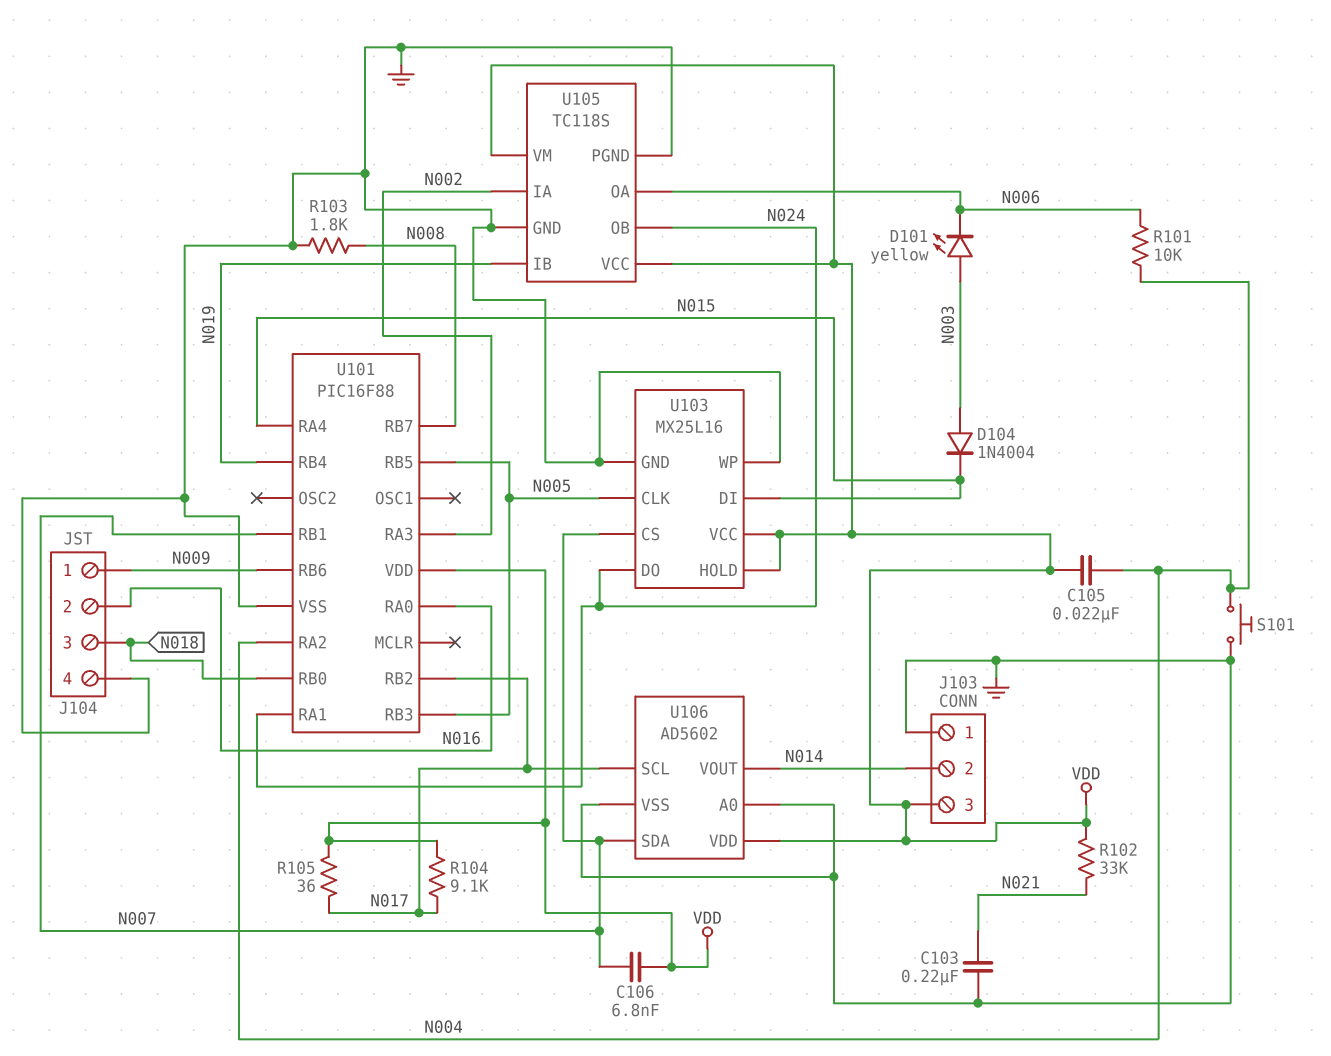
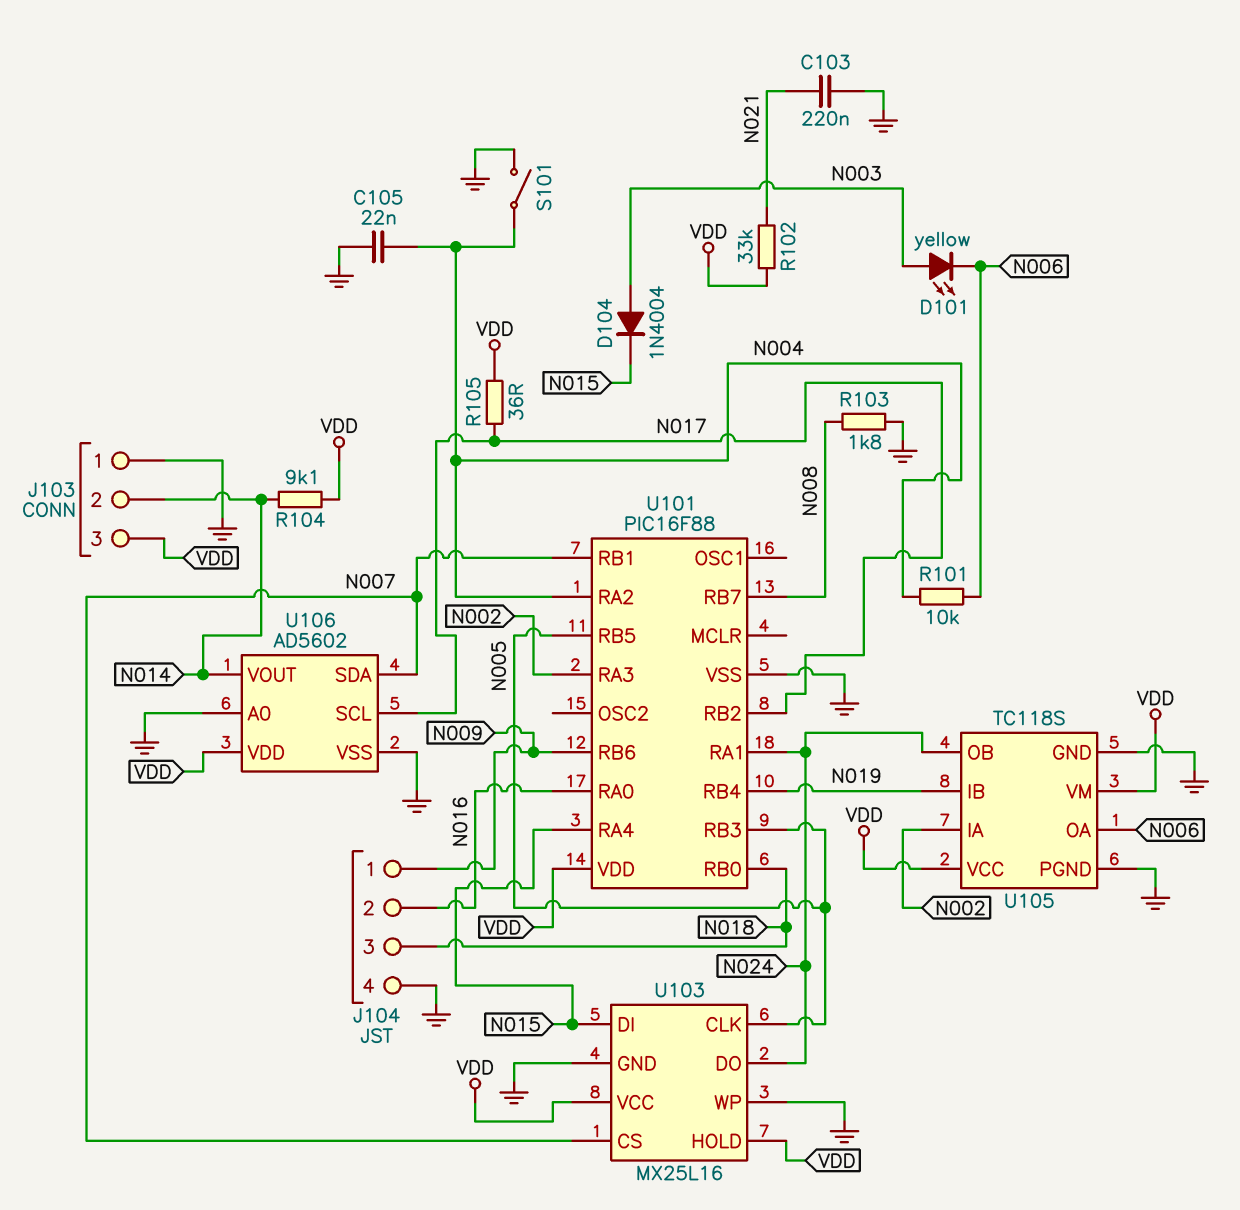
C105: 22nF (N004, VDD) -> 22nF (GND, N004)
C106: 6.8nF (N007, VDD) -> none
R104: 9.1k (N017, VDD) -> 9.1k (N014, VDD)
S101: button (GND, N004) -> switch (GND, N004)

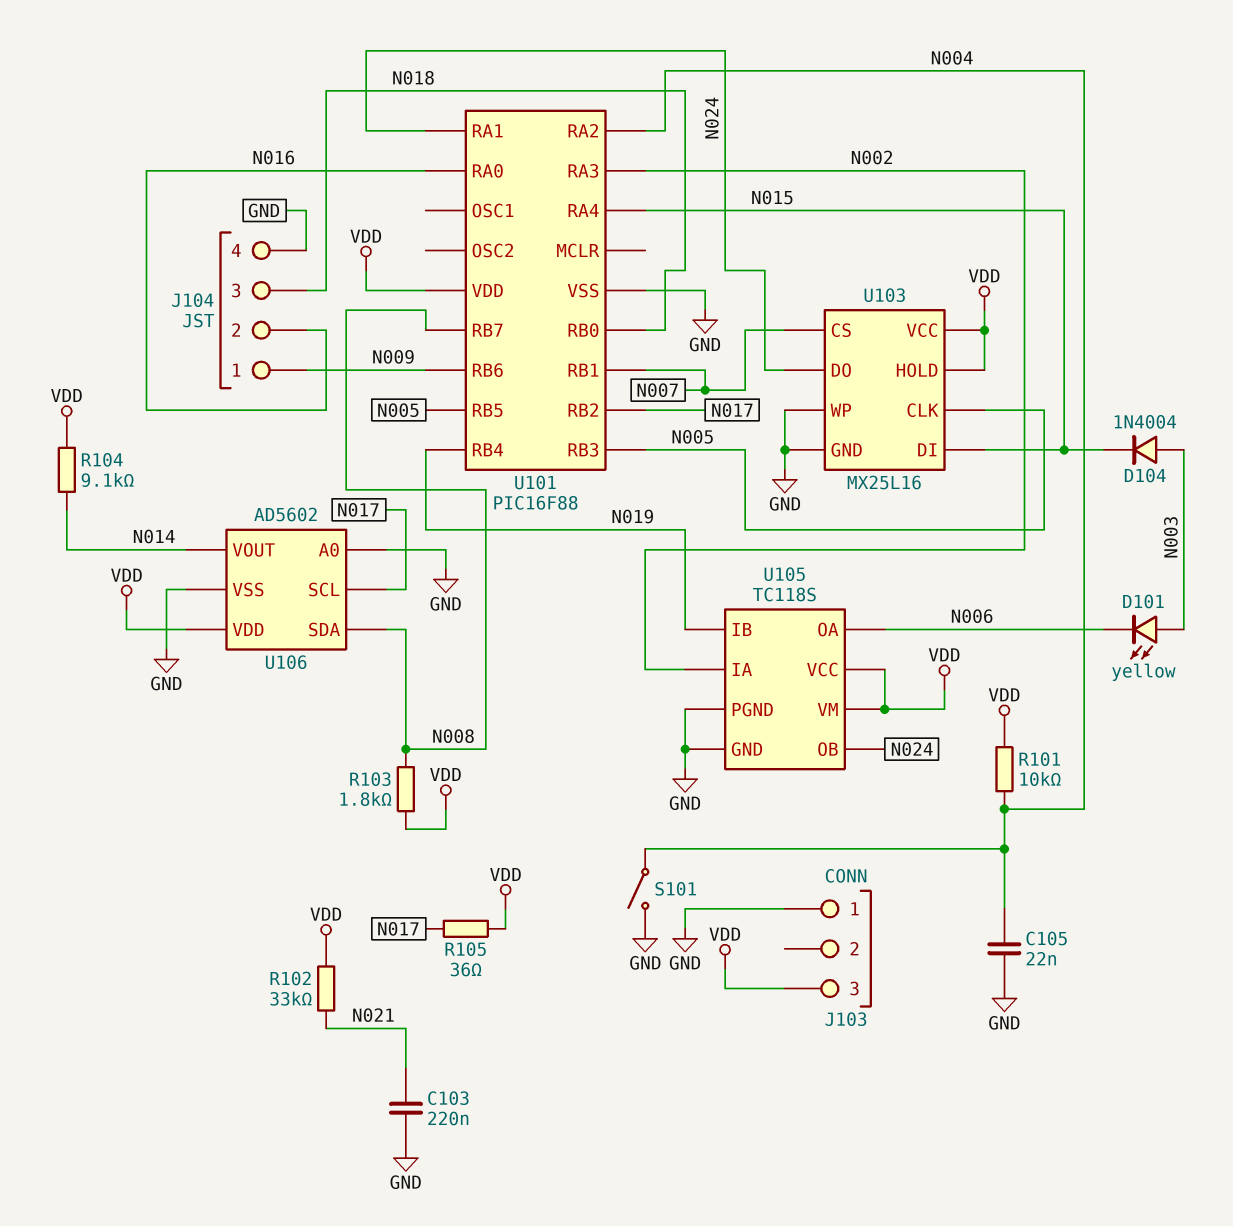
J103 pin 2: N014 -> none
R101: 10k (N004, N006) -> 10k (N004, VDD)
R103: 1.8k (GND, N008) -> 1.8k (N008, VDD)
U106 pin SDA: N007 -> N008

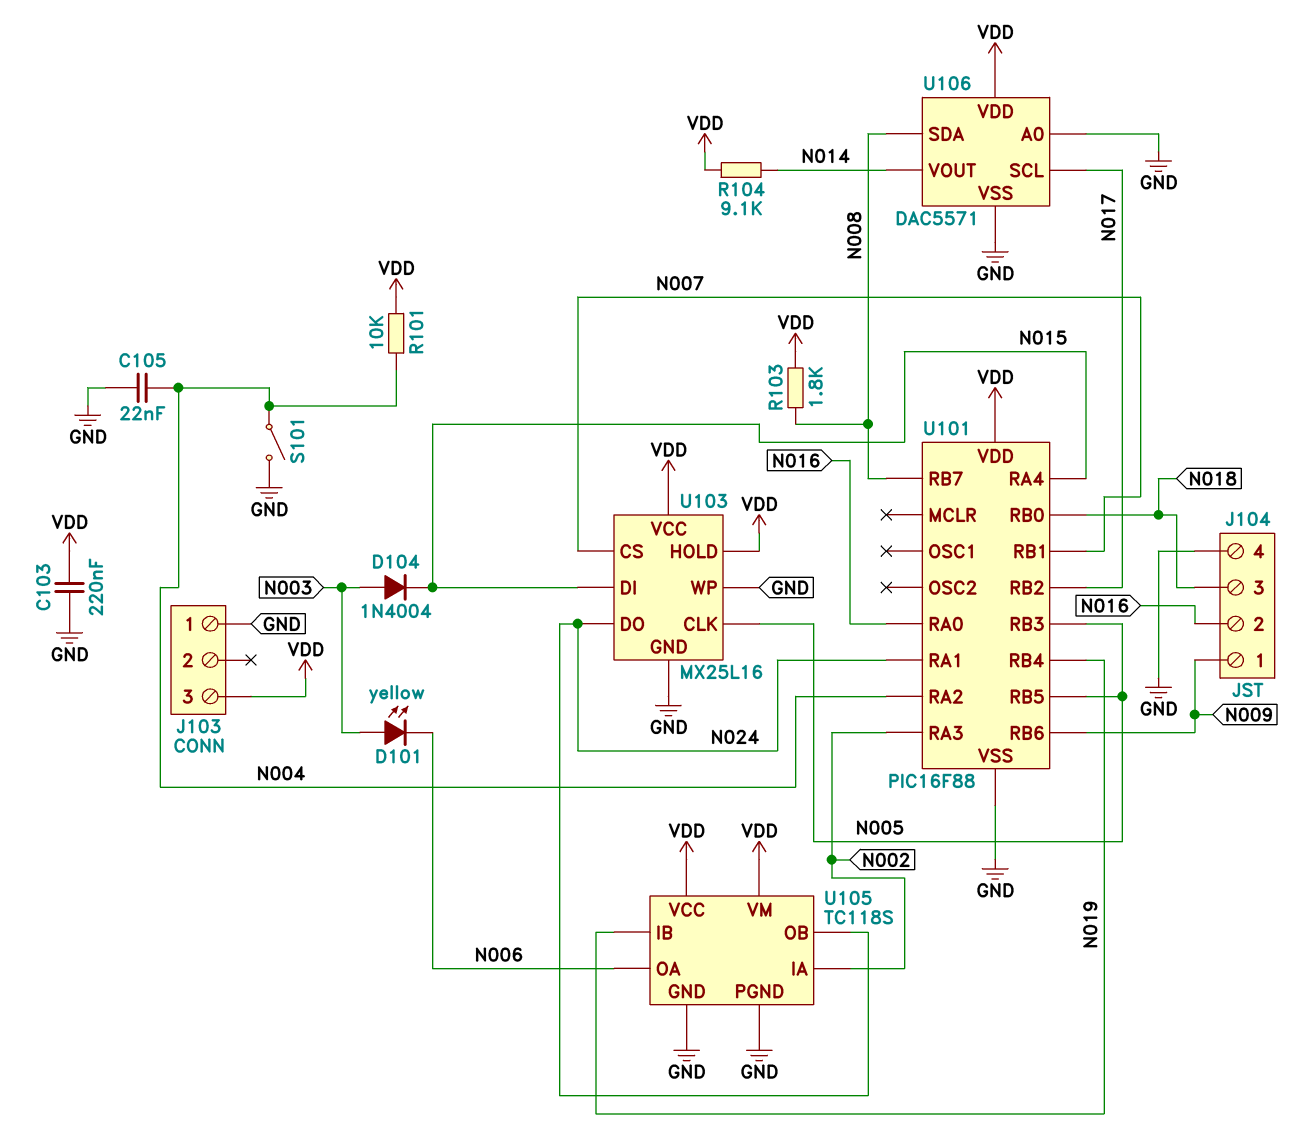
C103: 220nF (GND, N021) -> 220nF (GND, VDD)
R102: 33k (N021, VDD) -> none
R105: 36 (N017, VDD) -> none
U106: AD5602 -> DAC5571

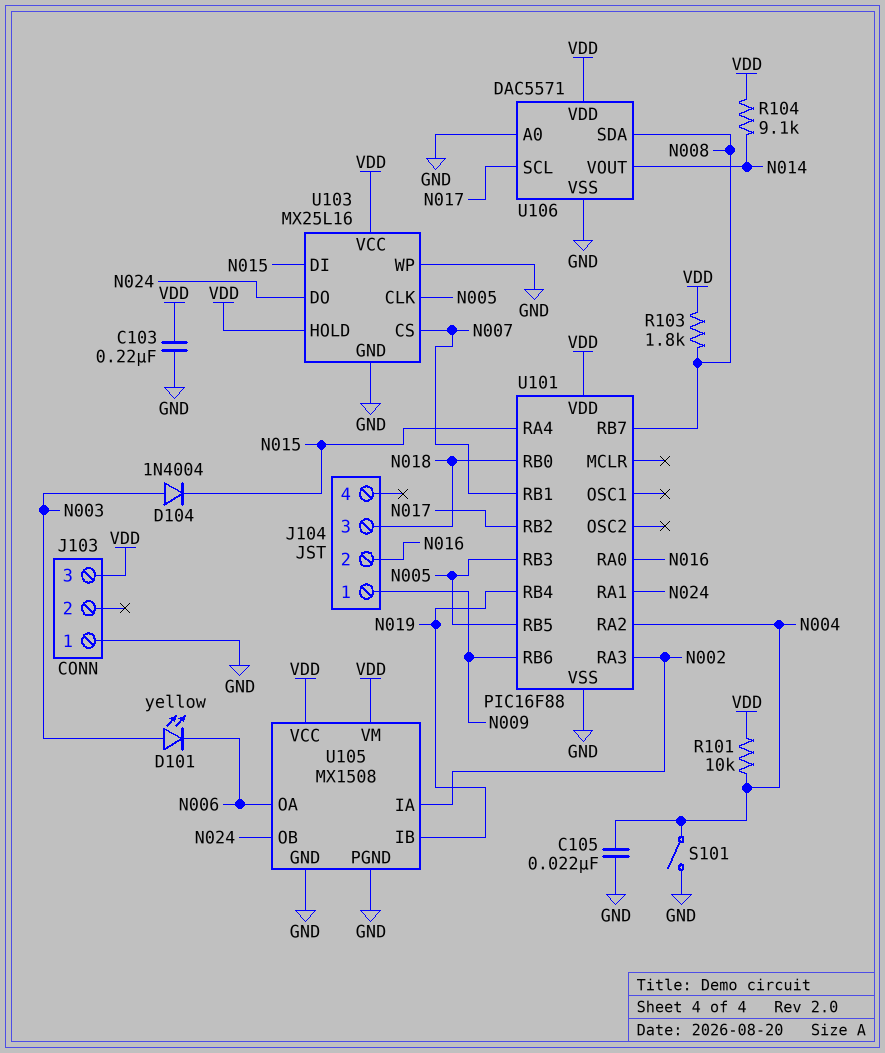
J104 pin 4: GND -> none
U105: TC118S -> MX1508

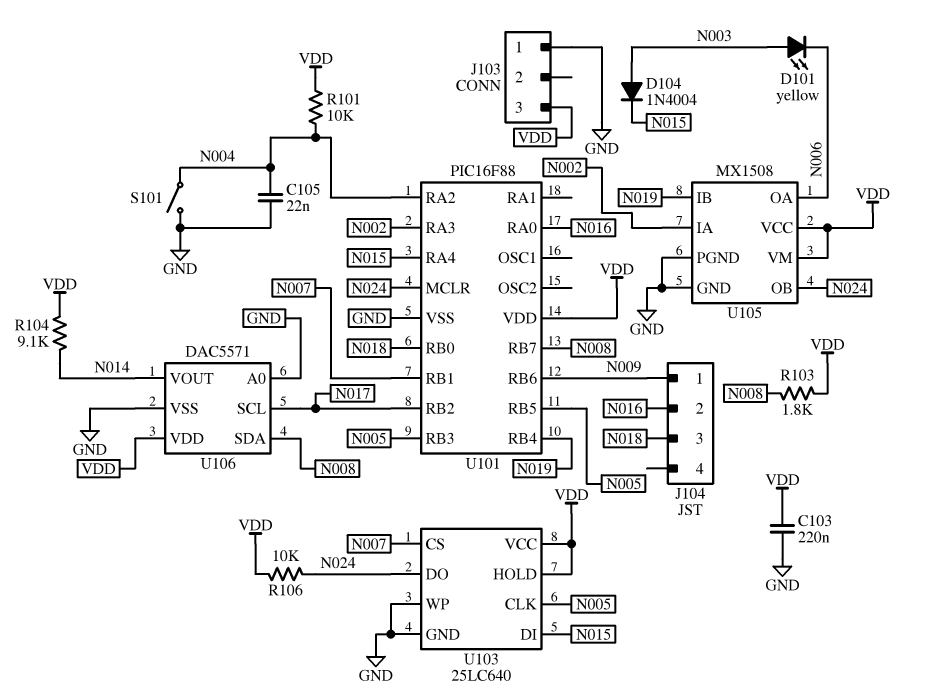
R106: none -> 10k (N024, VDD)
U101 pin MCLR: none -> N024
U101 pin RA1: N024 -> none
U103: MX25L16 -> 25LC640

